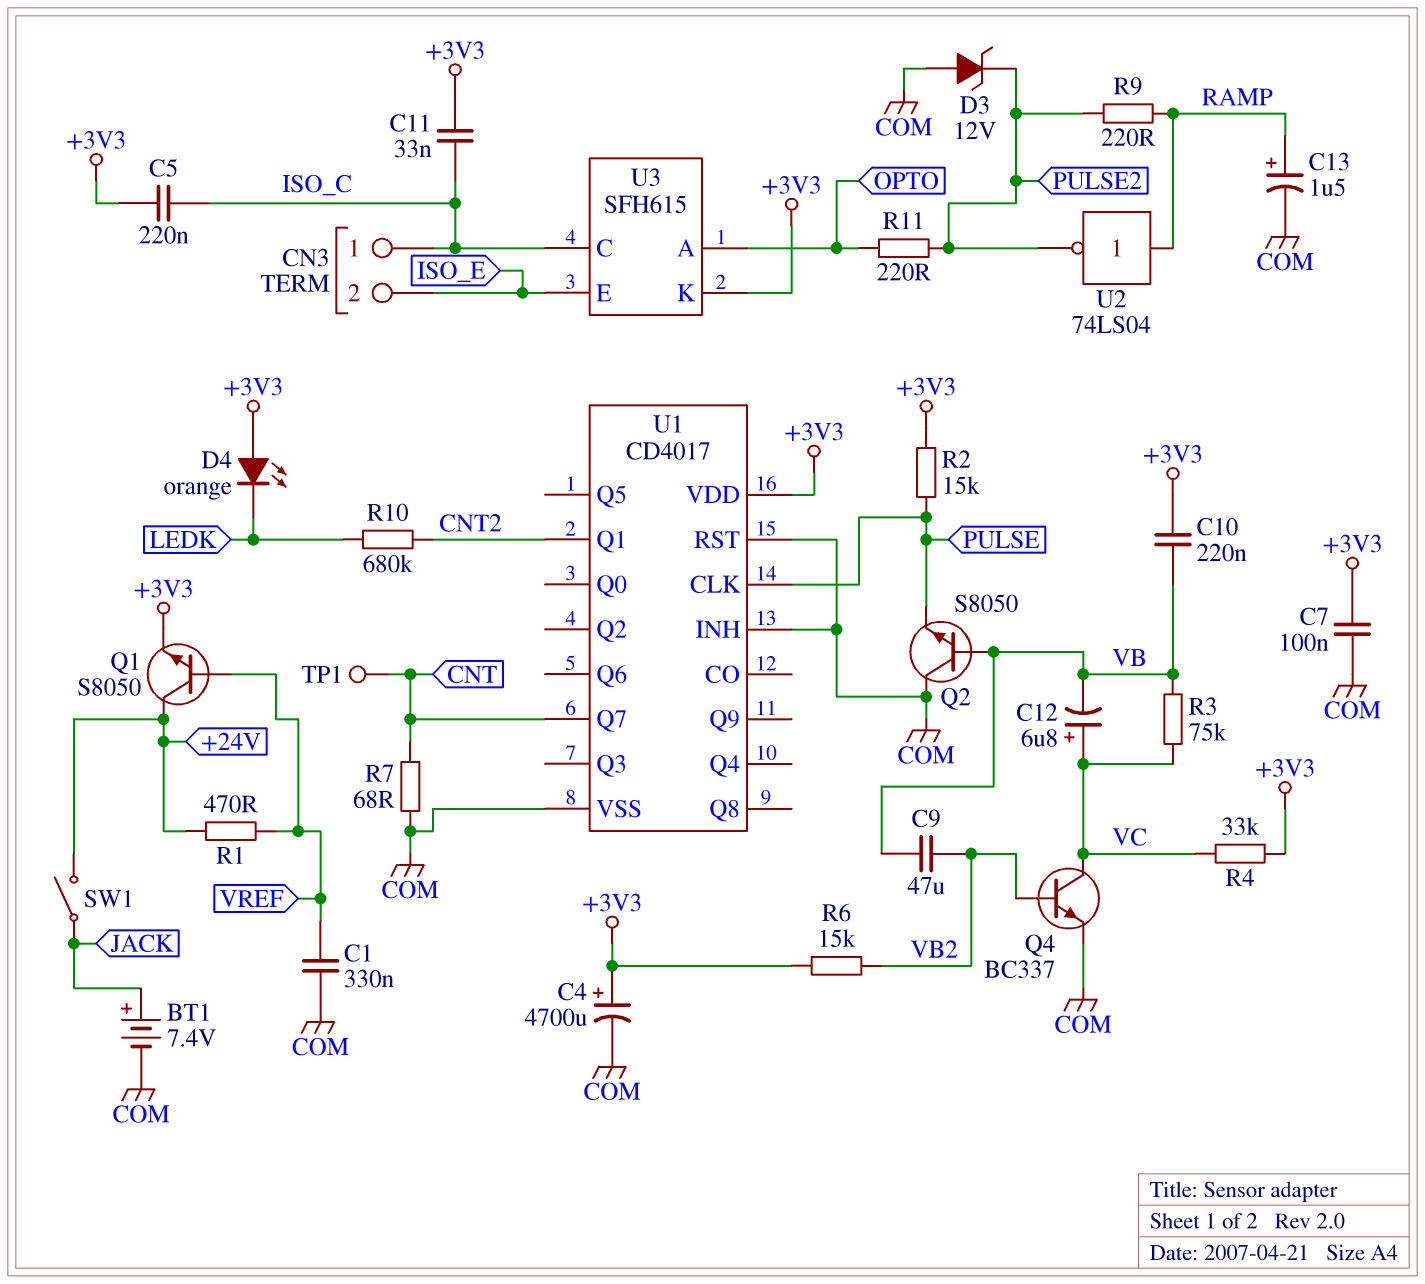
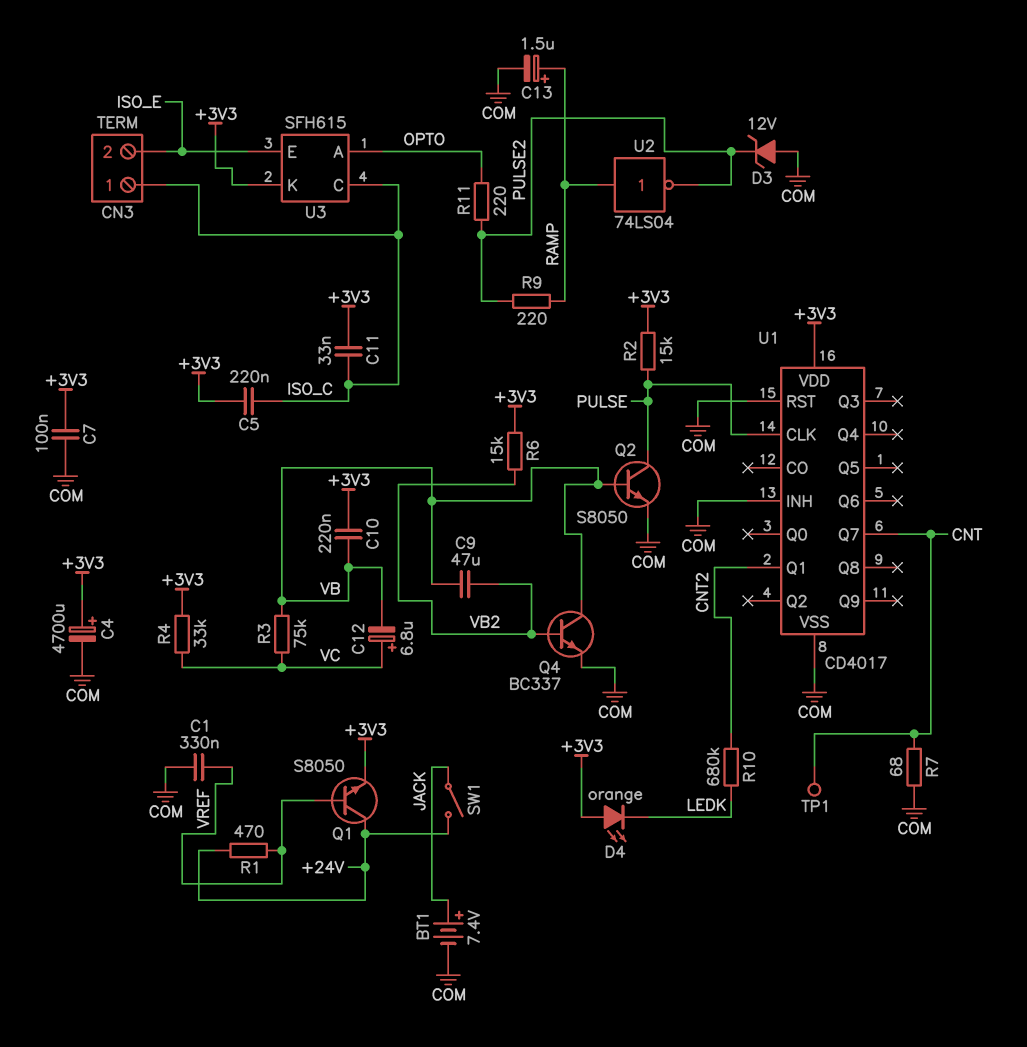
Q2: NPN S8050 (B VB, C COM, E PULSE) -> NPN S8050 (B VB, C PULSE, E COM)
Q4: NPN BC337 (B VB2, C VC, E COM) -> NPN BC337 (B VB2, C VB, E COM)

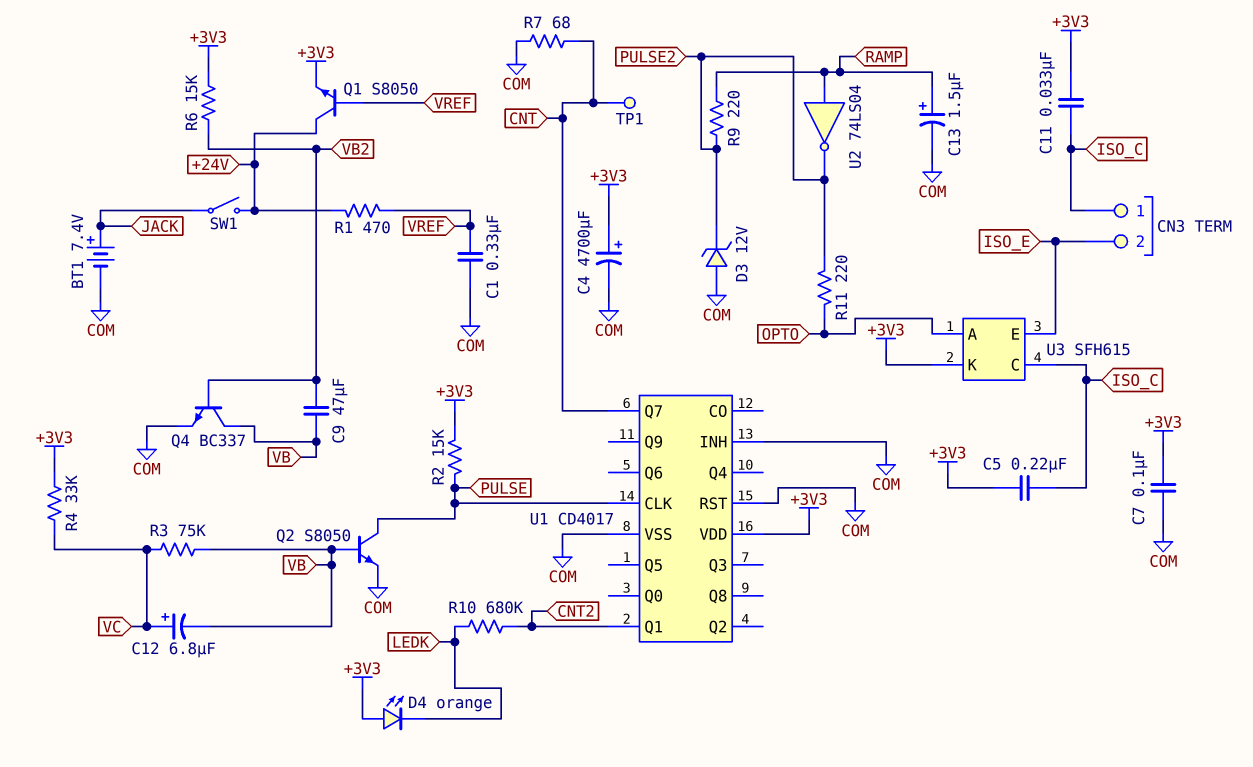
C10: 220nF (+3V3, VB) -> none

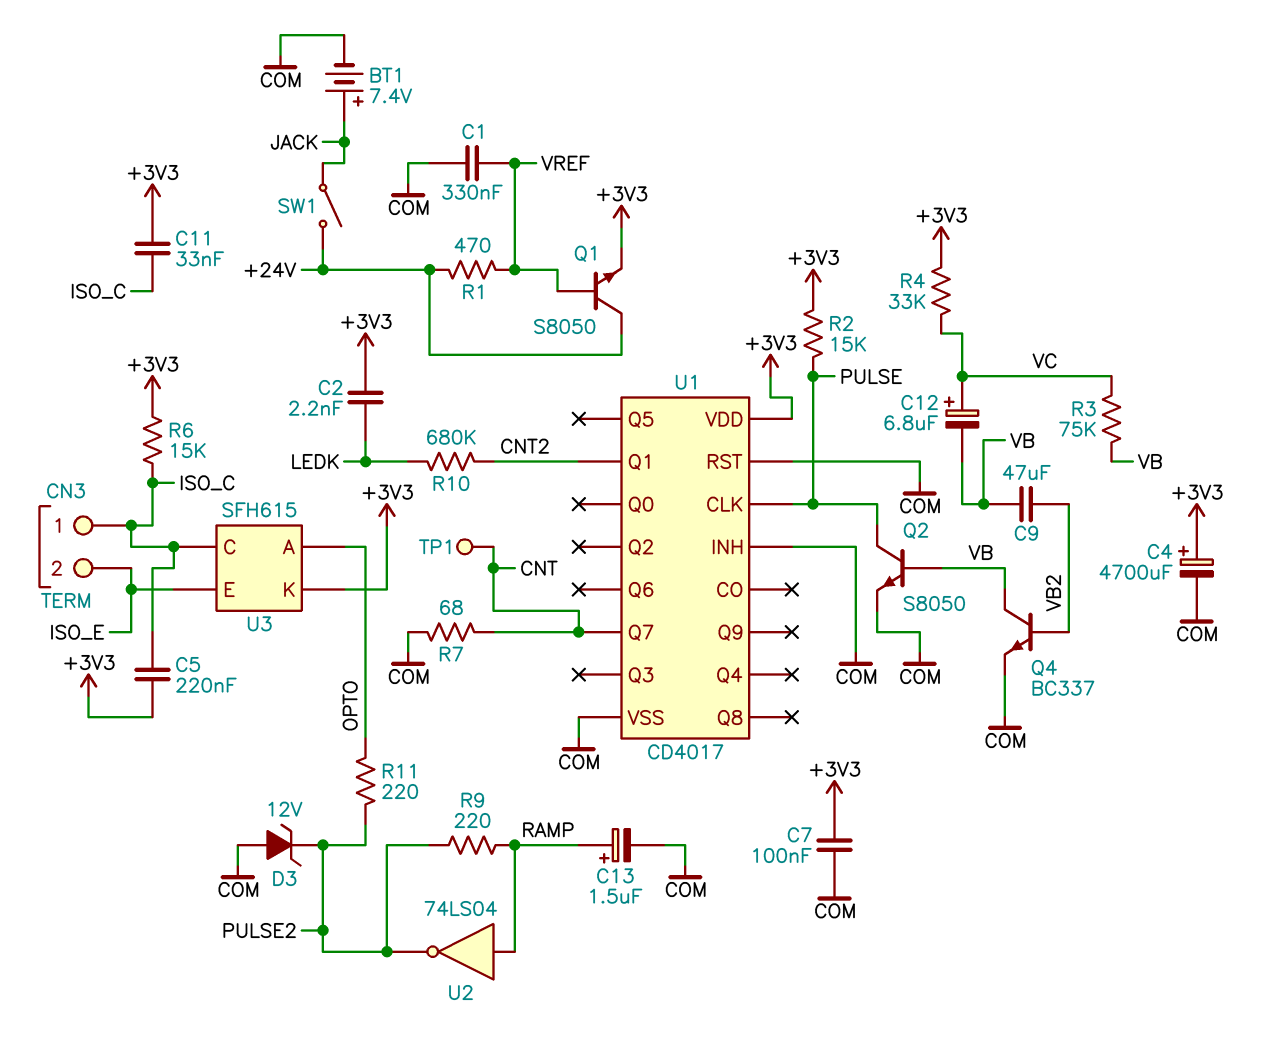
C2: none -> 2.2nF (+3V3, LEDK)
D4: LED orange (A +3V3, K LEDK) -> none
R6: 15k (+3V3, VB2) -> 15k (+3V3, ISO_C)

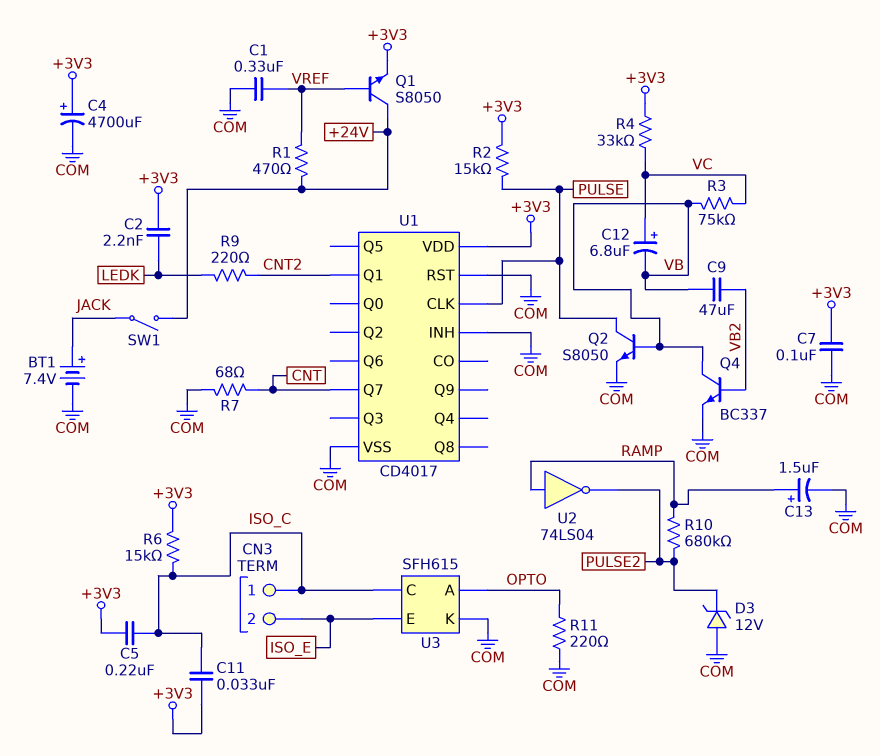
R9: 220 (PULSE2, RAMP) -> 220 (CNT2, LEDK)
R10: 680k (CNT2, LEDK) -> 680k (PULSE2, RAMP)
R11: 220 (OPTO, PULSE2) -> 220 (COM, OPTO)
TP1: test point (CNT) -> none
U3 pin K: +3V3 -> COM

